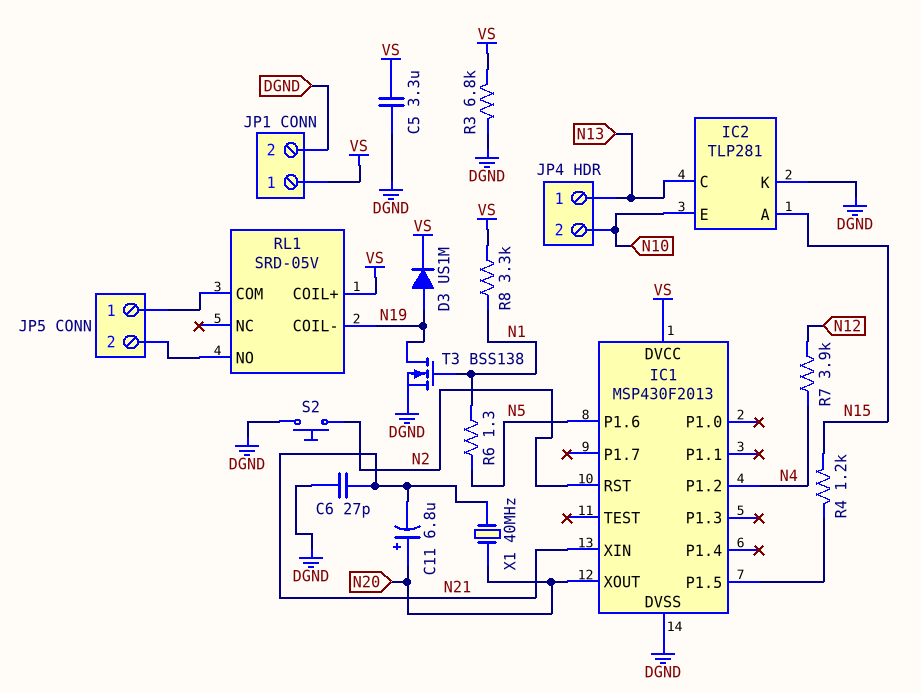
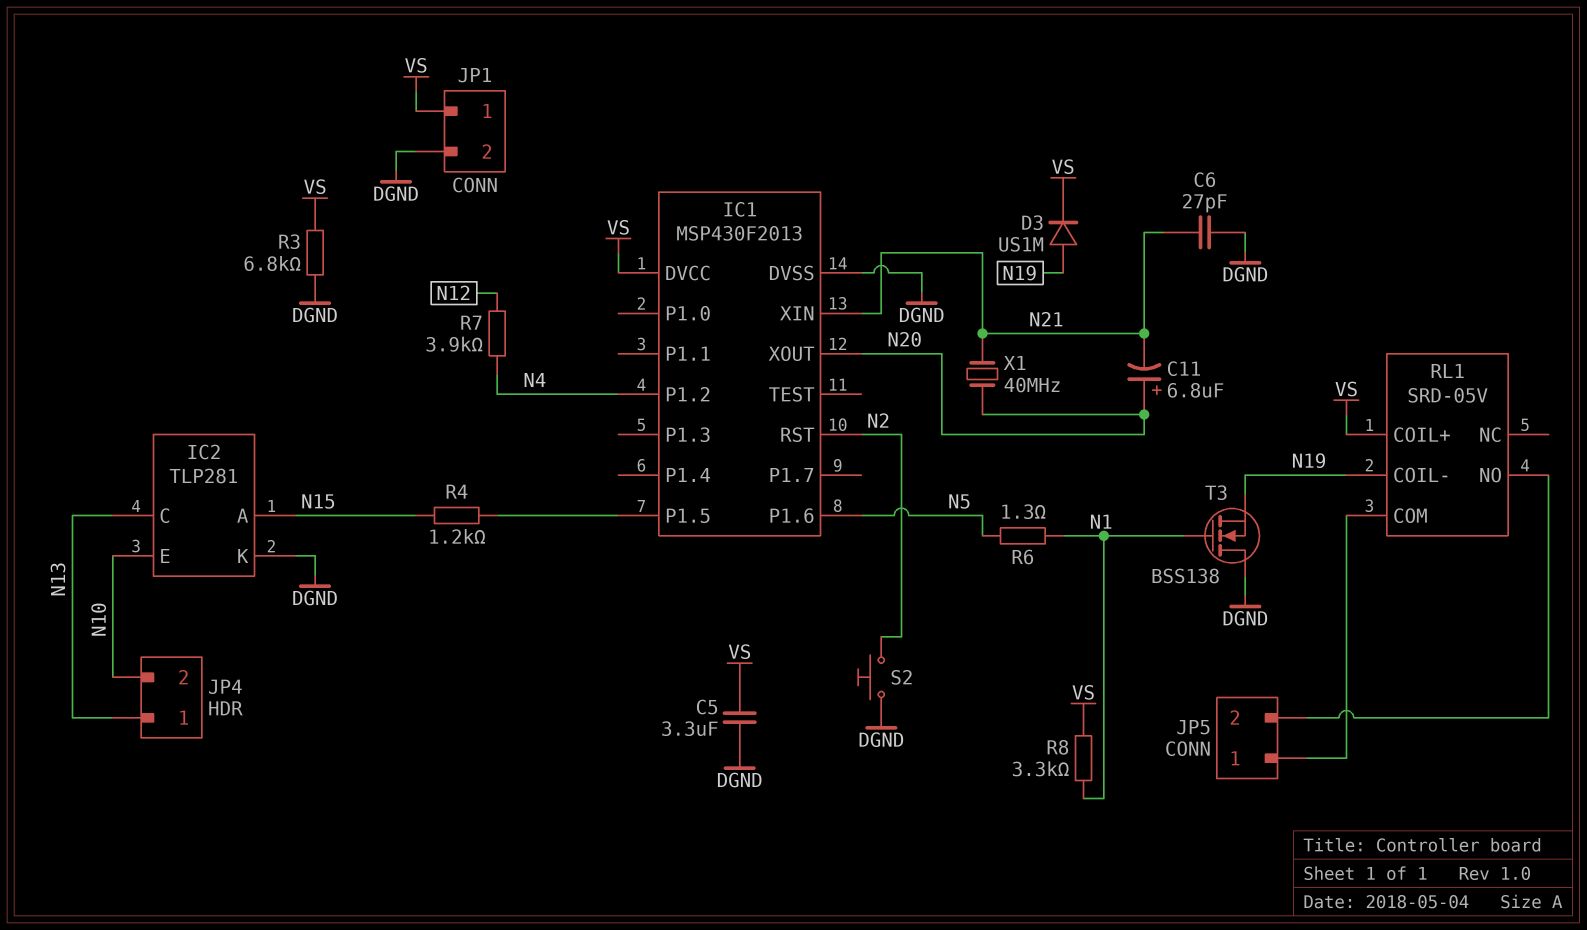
T3: NMOS BSS138 (G N1, D N19, S DGND) -> NMOS BSS138 (G N1, D DGND, S N19)

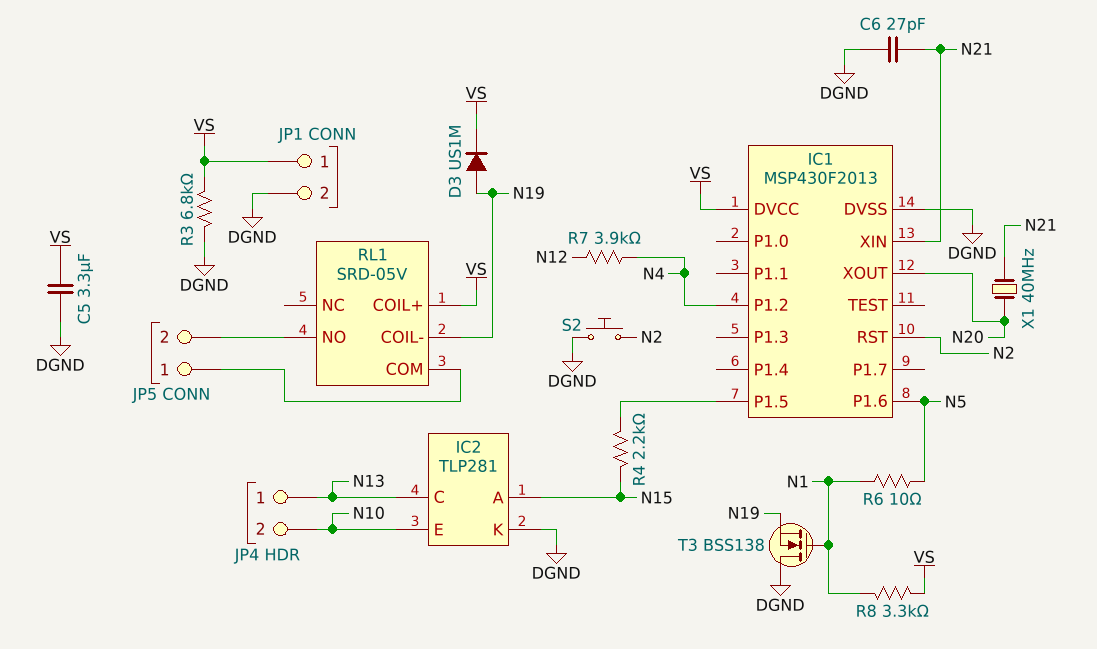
C11: 6.8uF (plus N20, minus N21) -> none
R4: 1.2k (IC1/P1.5, N15) -> 2.2k (IC1/P1.5, N15)
R6: 1.3 (N1, N5) -> 10 (N1, N5)

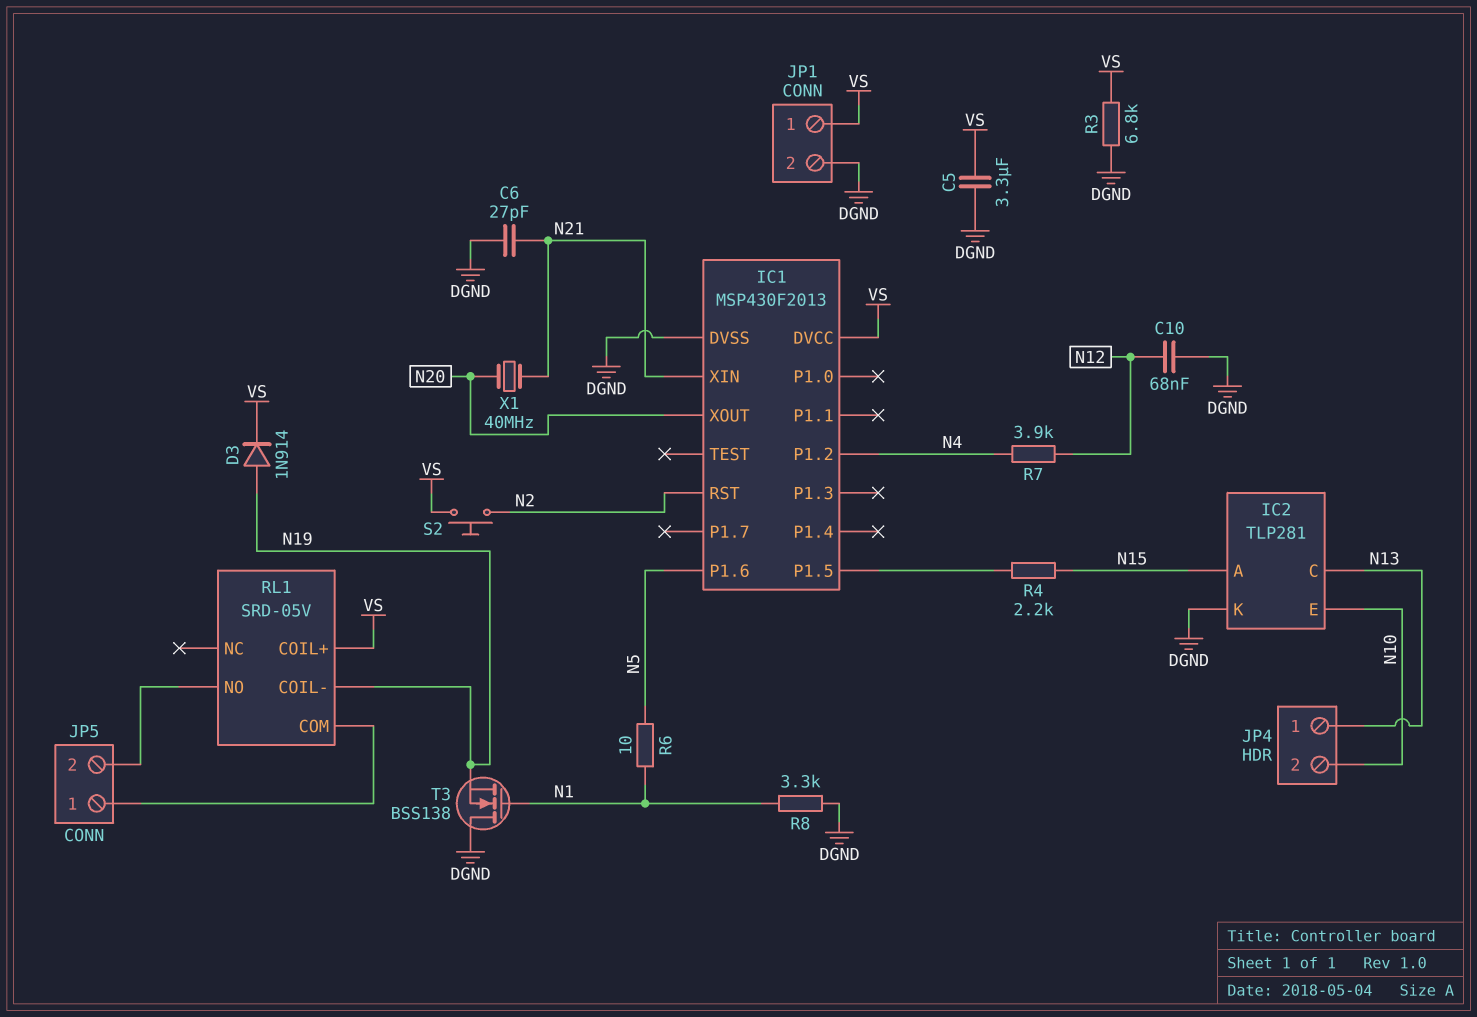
C10: none -> 68nF (DGND, N12)
D3: diode US1M (A N19, K VS) -> diode 1N914 (A N19, K VS)
R8: 3.3k (N1, VS) -> 3.3k (DGND, N1)
S2: button (DGND, N2) -> button (N2, VS)

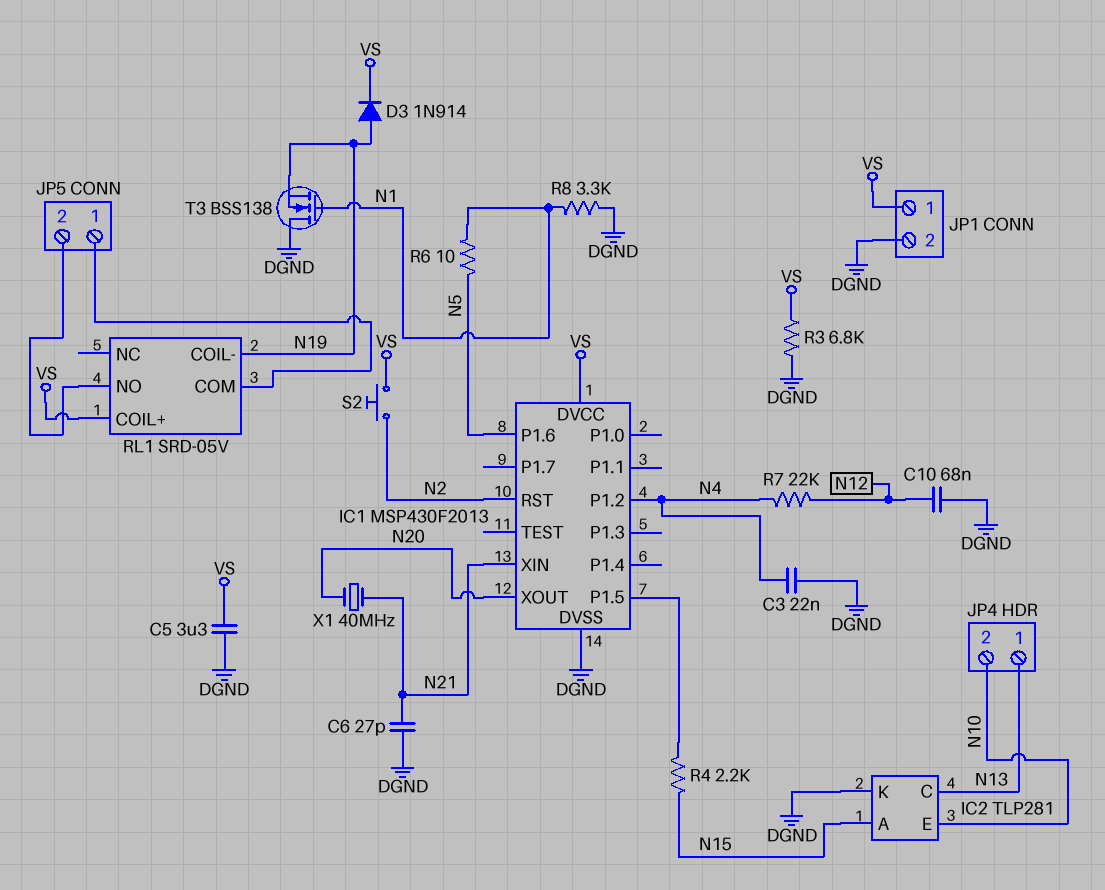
C3: none -> 22nF (DGND, N4)
R7: 3.9k (N4, N12) -> 22k (N4, N12)

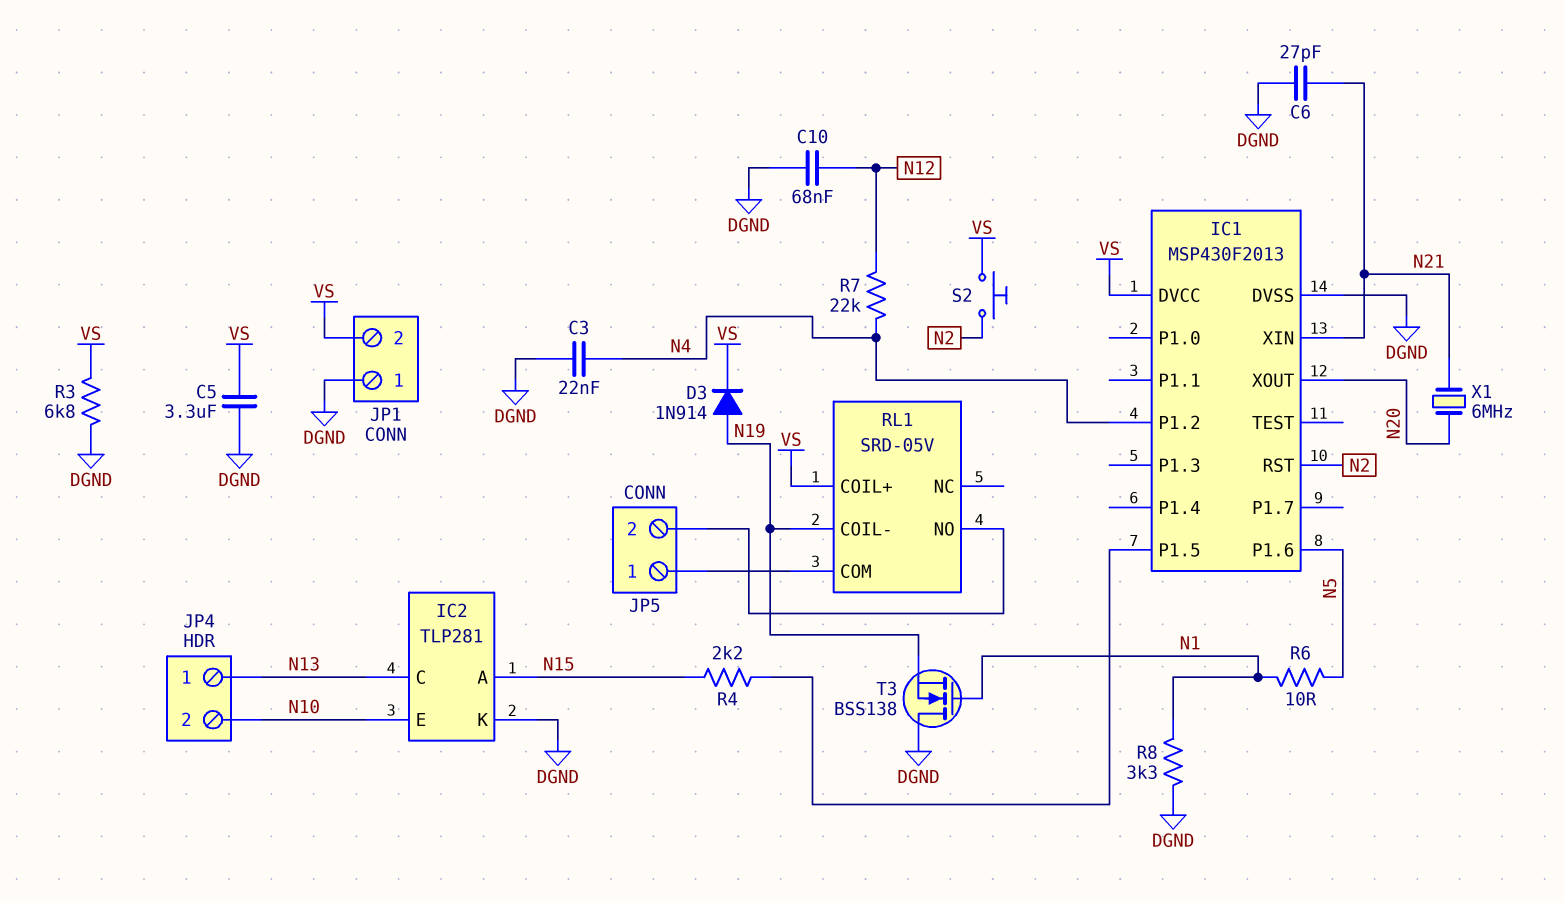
JP1 pin 1: VS -> DGND
JP1 pin 2: DGND -> VS
X1: 40MHz (N20, N21) -> 6MHz (N20, N21)

